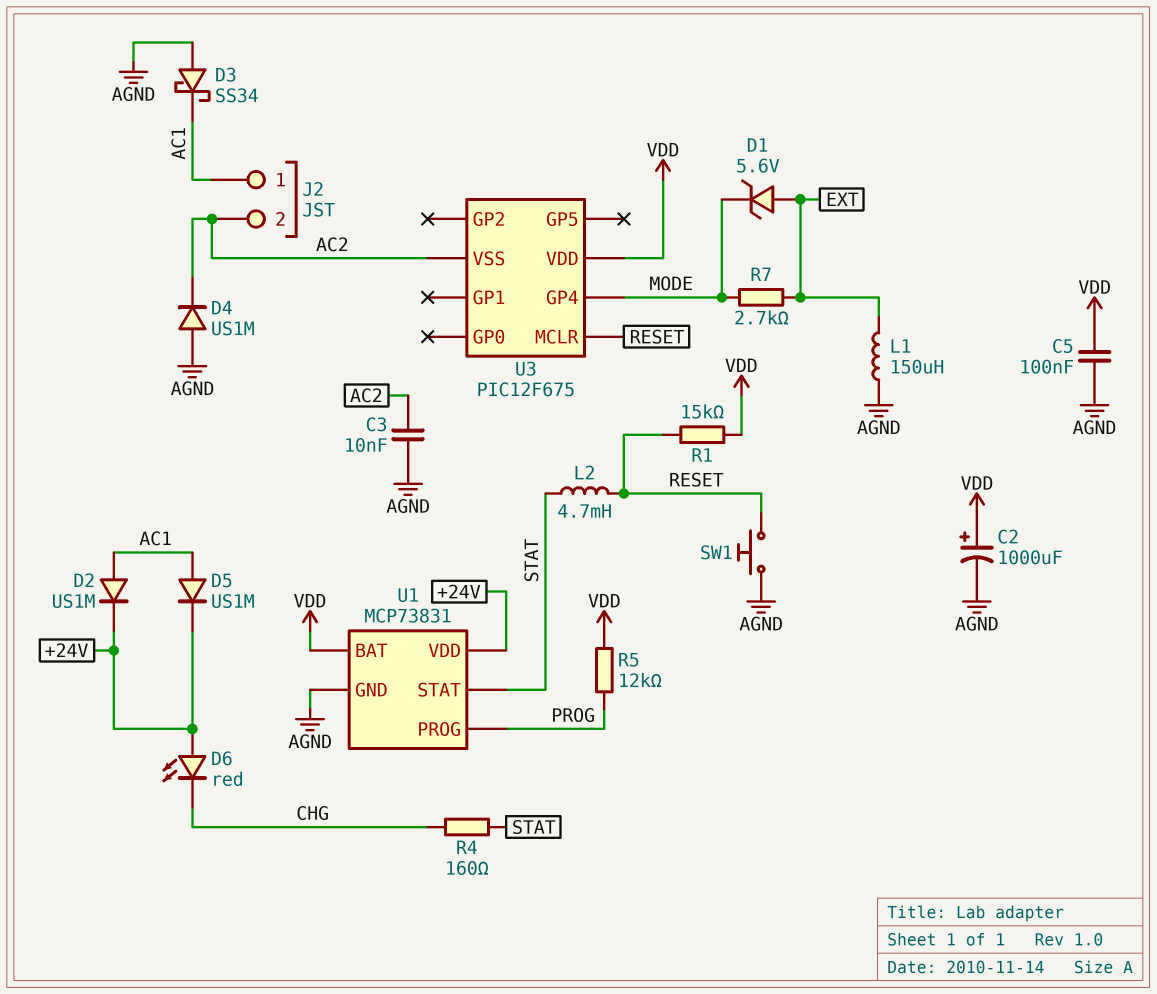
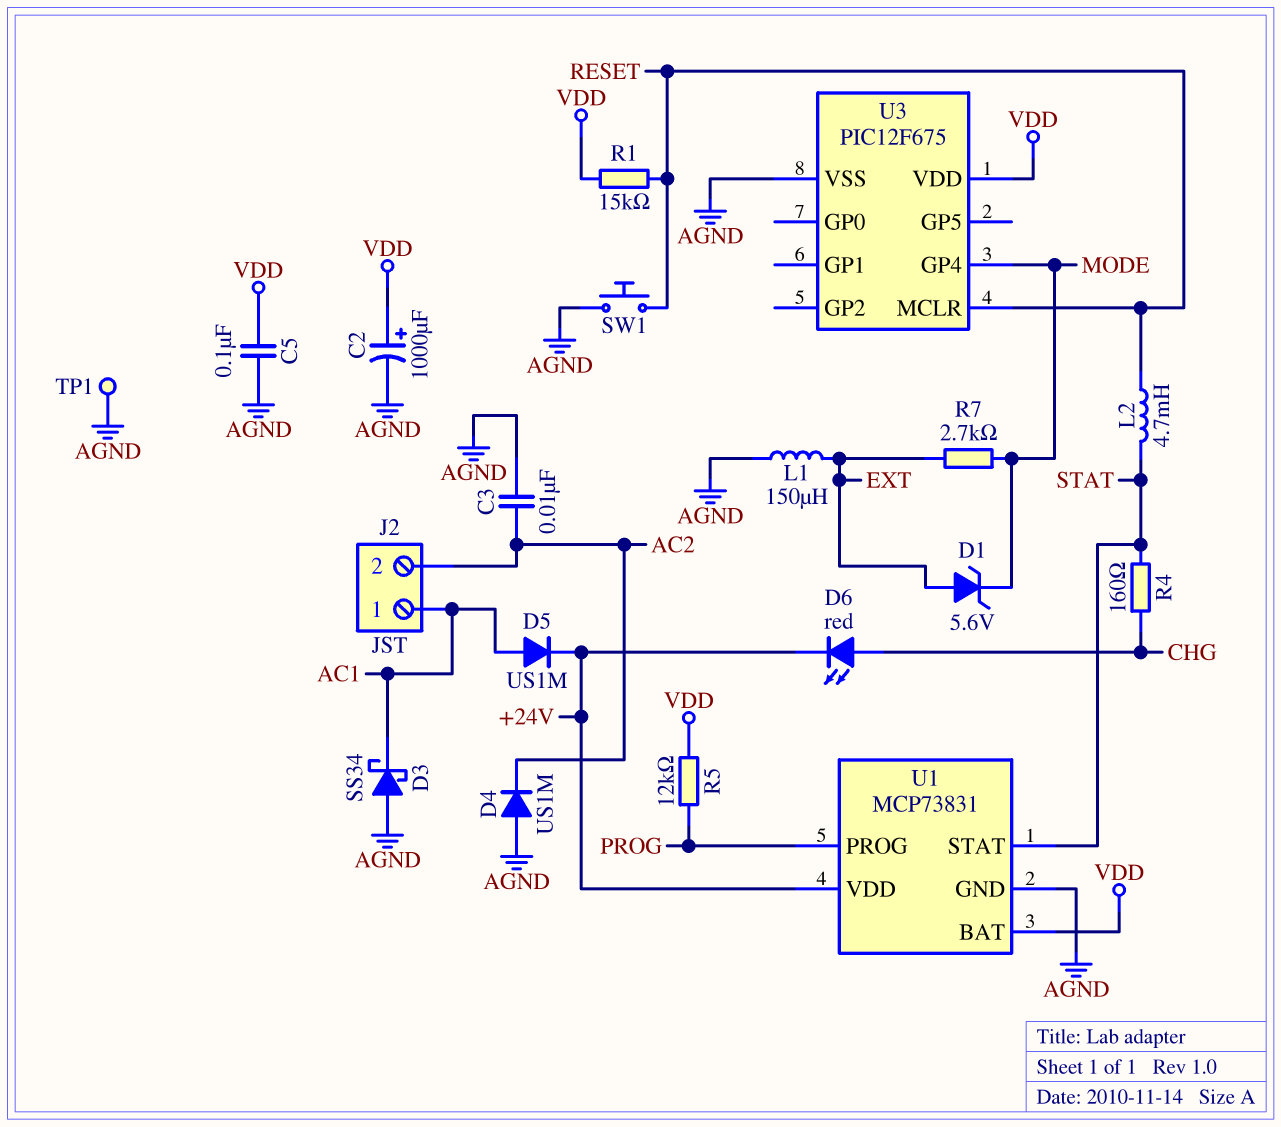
D2: diode US1M (A AC1, K +24V) -> none
D6: LED red (A +24V, K CHG) -> LED red (A CHG, K +24V)
TP1: none -> test point (AGND)
U3 pin VSS: AC2 -> AGND

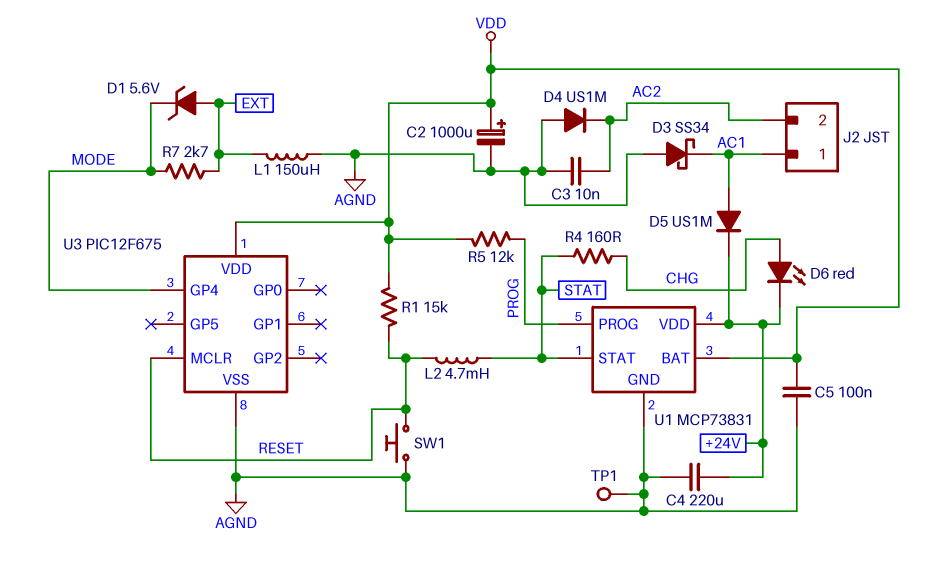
C4: none -> 220uF (+24V, AGND)

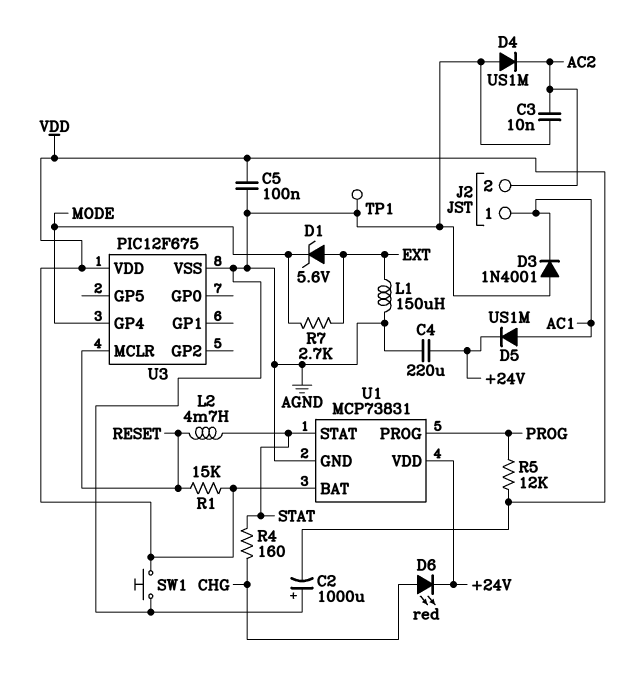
C2: 1000uF (plus VDD, minus AGND) -> 1000uF (plus AGND, minus VDD)
D3: schottky SS34 (A AGND, K AC1) -> diode 1N4001 (A AGND, K AC1)
SW1: button (AGND, RESET) -> button (AGND, VDD)

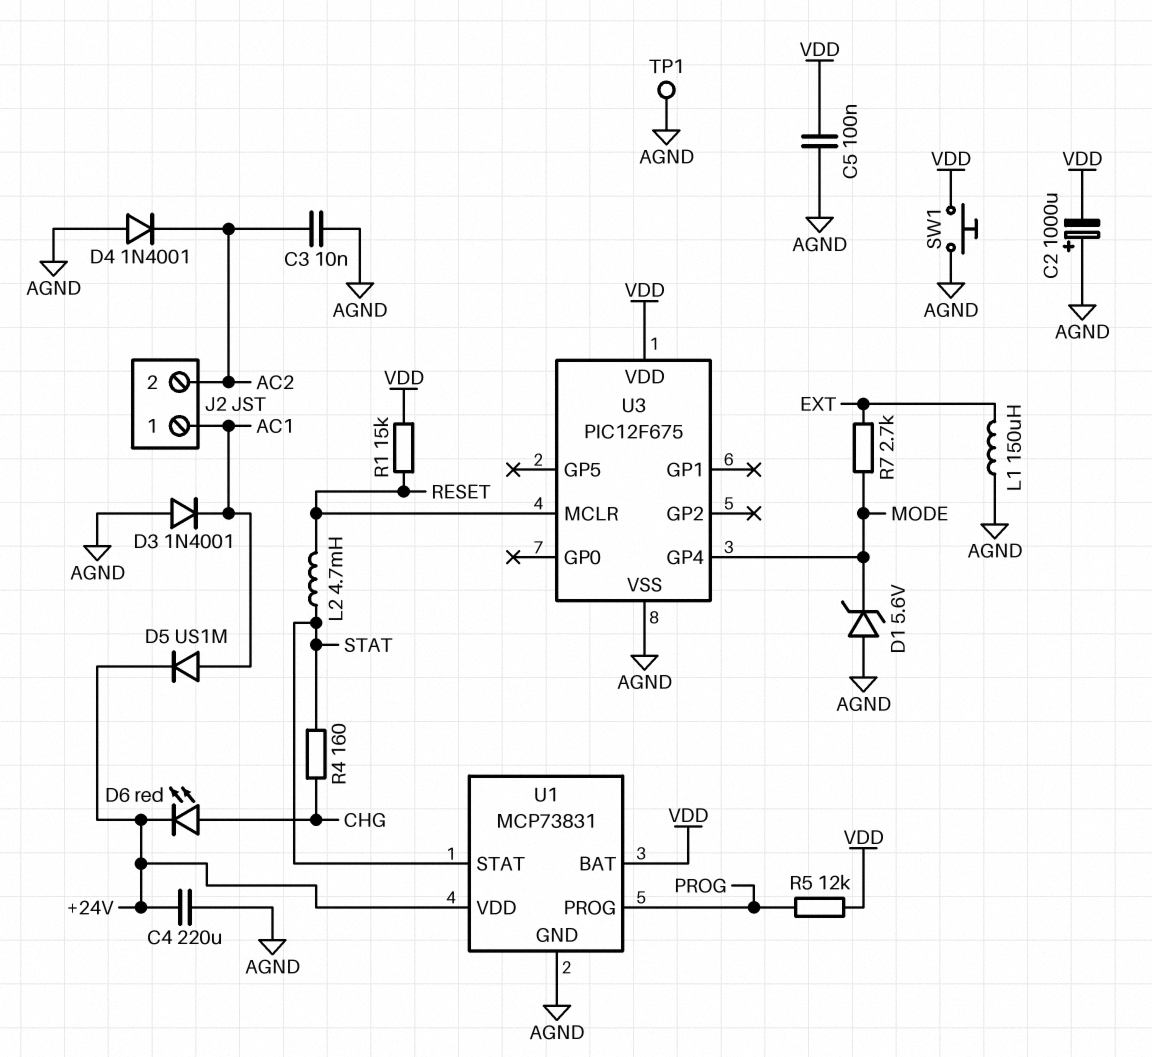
D1: zener 5.6V (A EXT, K MODE) -> zener 5.6V (A AGND, K MODE)
D4: diode US1M (A AGND, K AC2) -> diode 1N4001 (A AGND, K AC2)

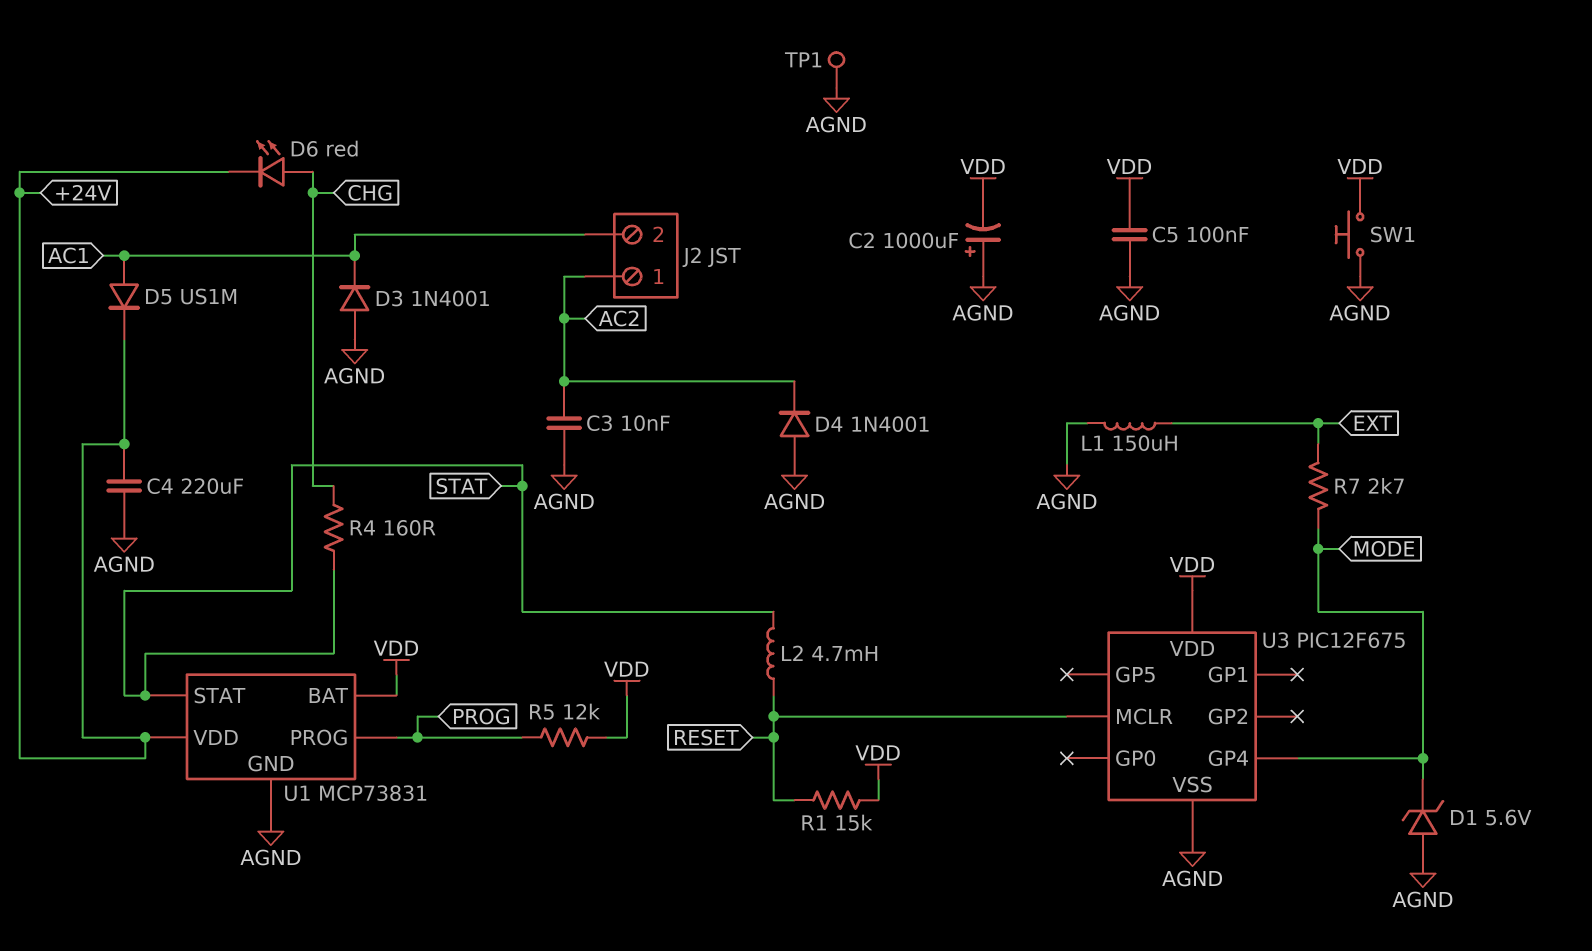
J2 pin 1: AC1 -> AC2
J2 pin 2: AC2 -> AC1

